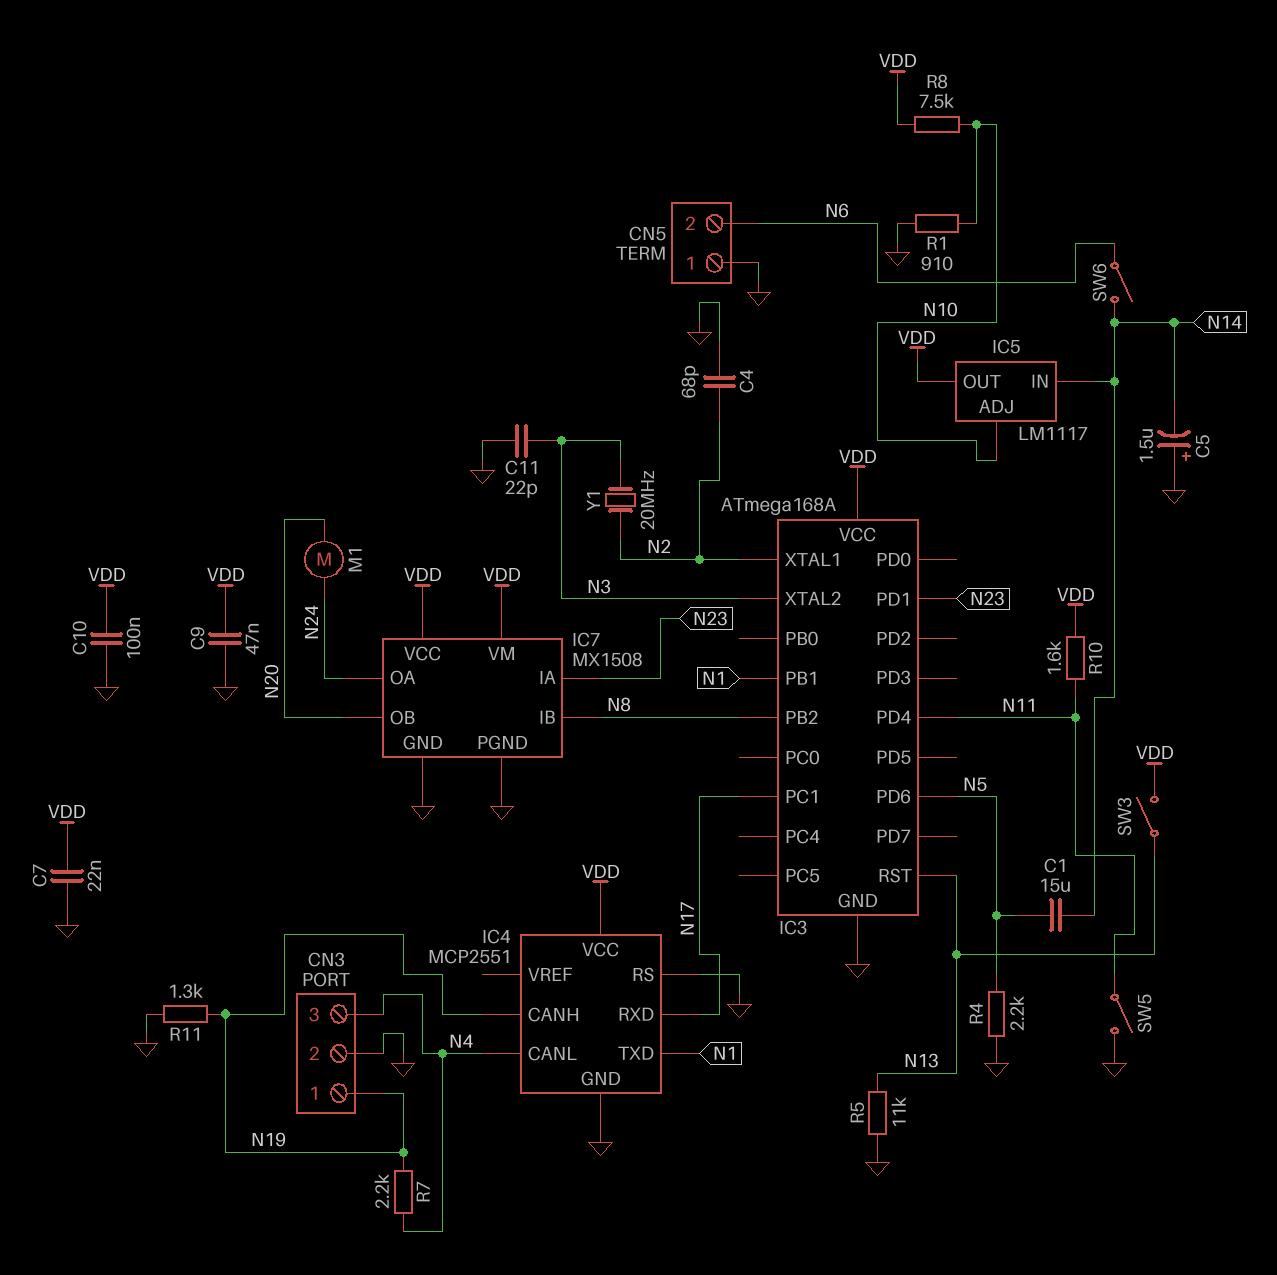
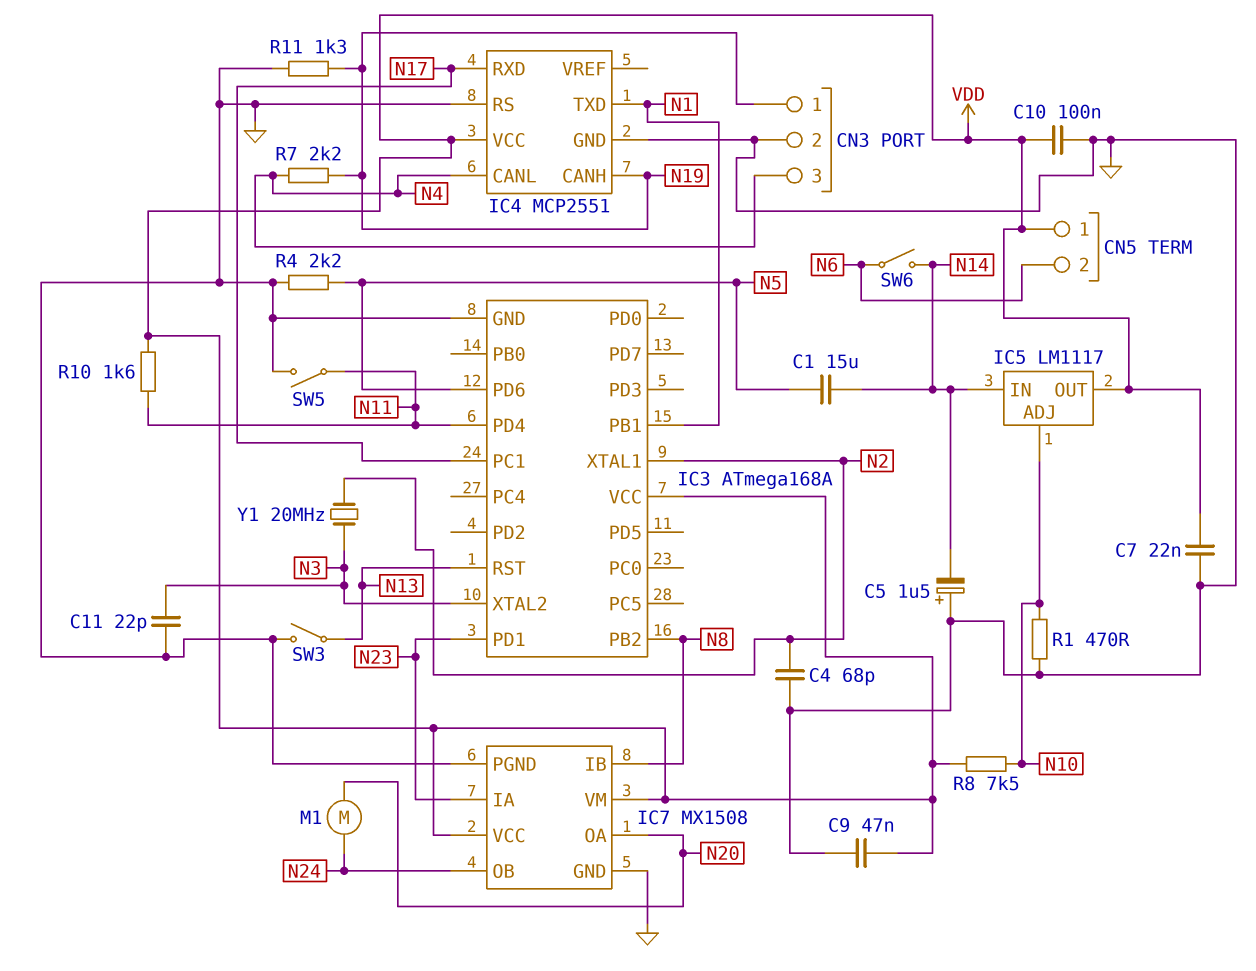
CN5 pin 1: GND -> VDD
IC7 pin OA: N24 -> N20
IC7 pin OB: N20 -> N24
R1: 910 (GND, N10) -> 470 (GND, N10)
R5: 11k (GND, N13) -> none
SW3: switch (N13, VDD) -> switch (GND, N13)

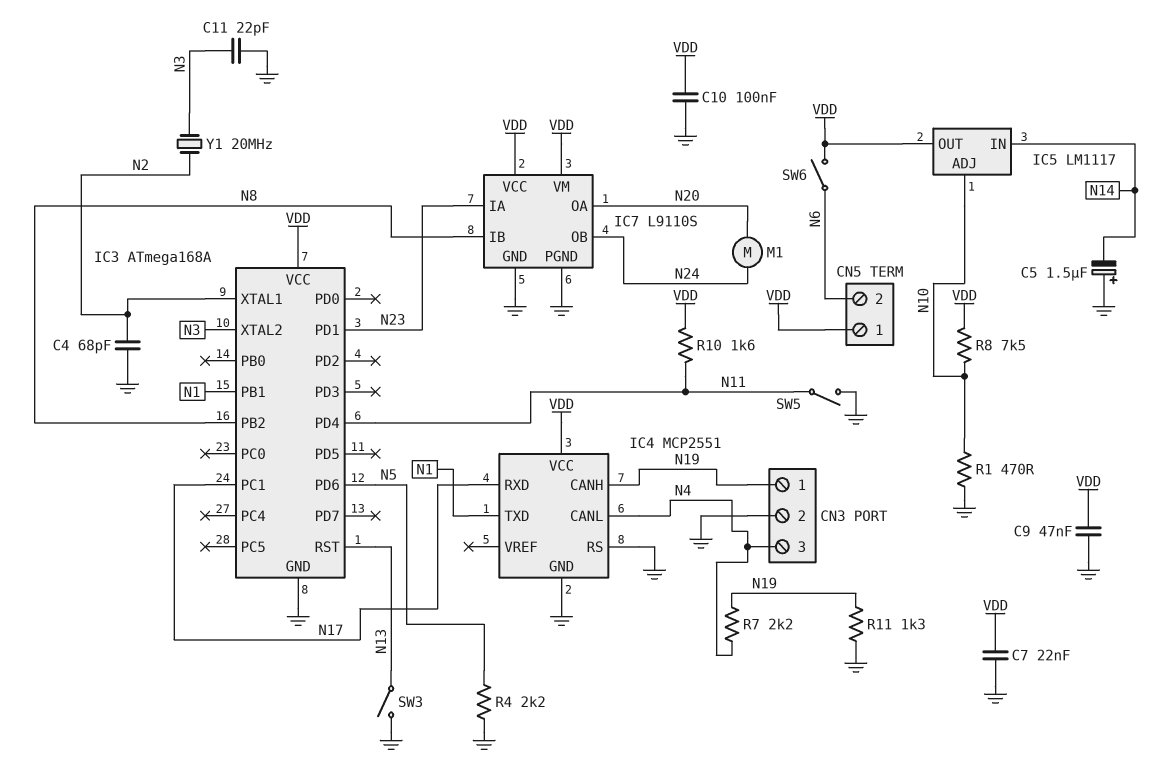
C1: 15uF (N5, N14) -> none
IC7: MX1508 -> L9110S
SW6: switch (N6, N14) -> switch (N6, VDD)

